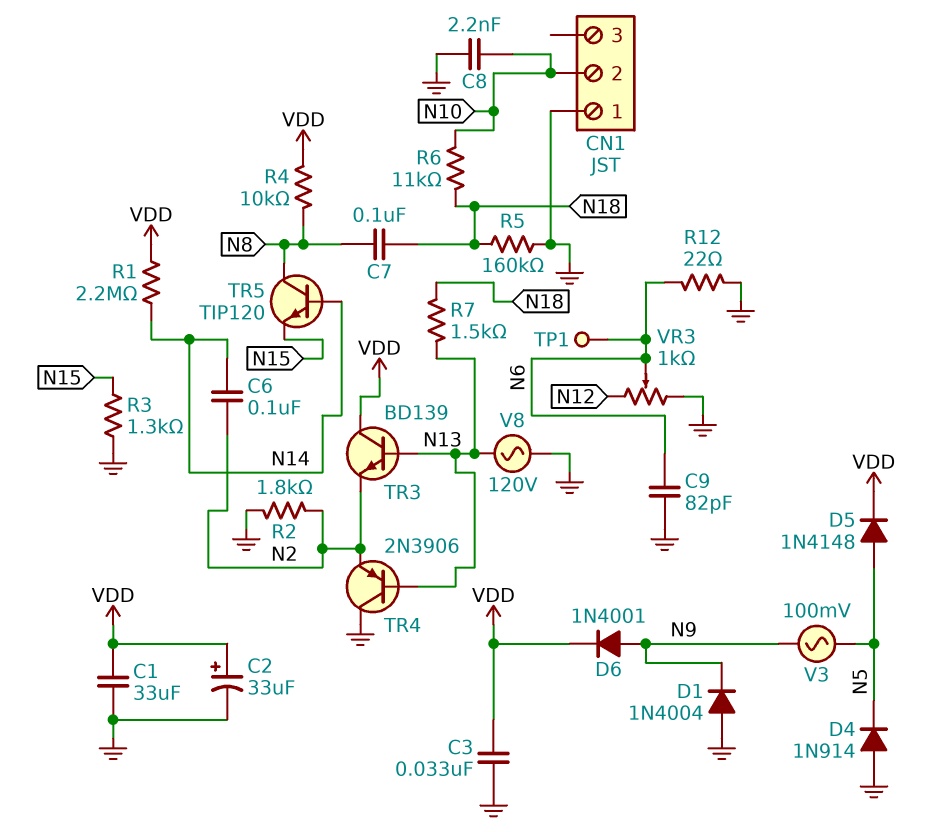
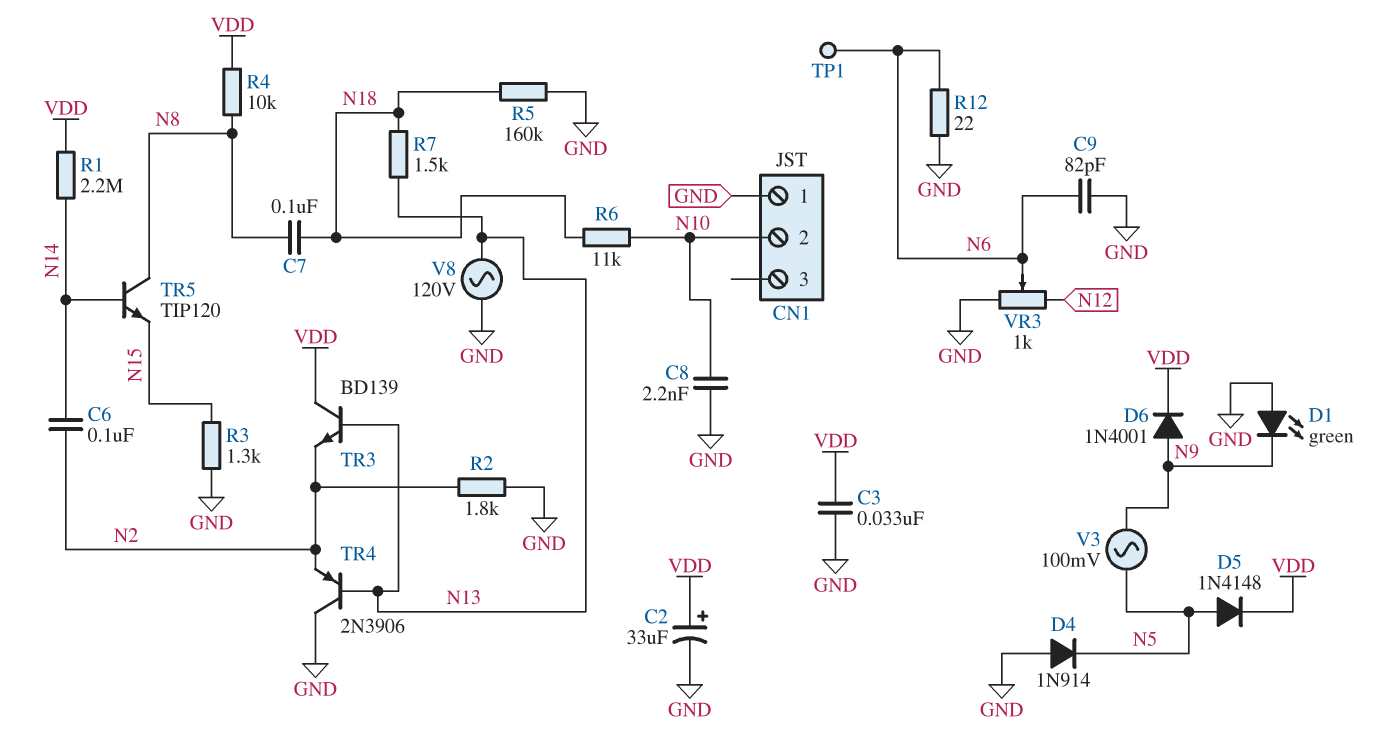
C1: 33uF (GND, VDD) -> none
D1: diode 1N4004 (A GND, K N9) -> LED green (A GND, K N9)

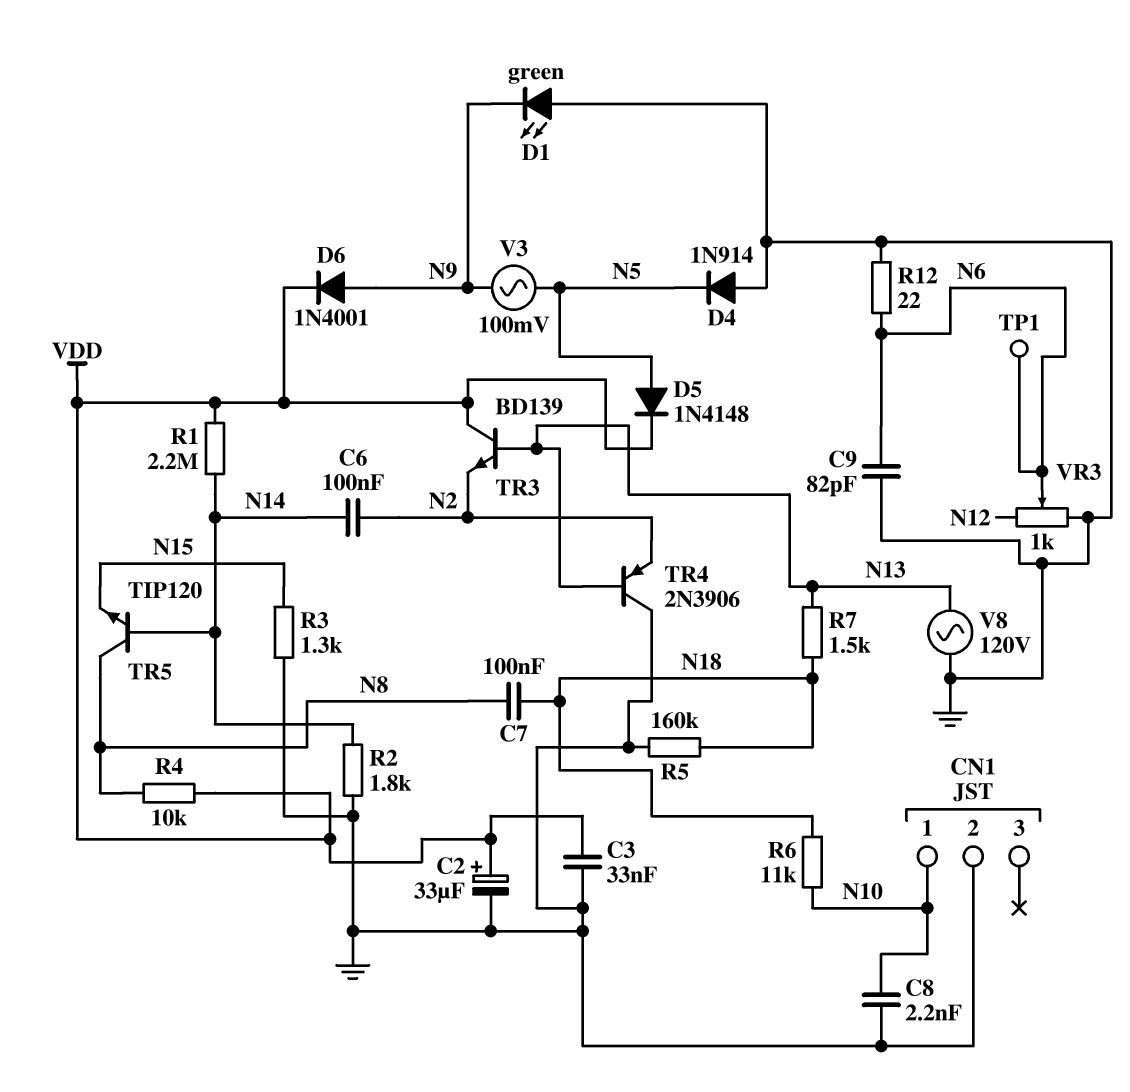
CN1 pin 1: GND -> N10
CN1 pin 2: N10 -> GND
R2: 1.8k (GND, N2) -> 1.8k (GND, N14)

